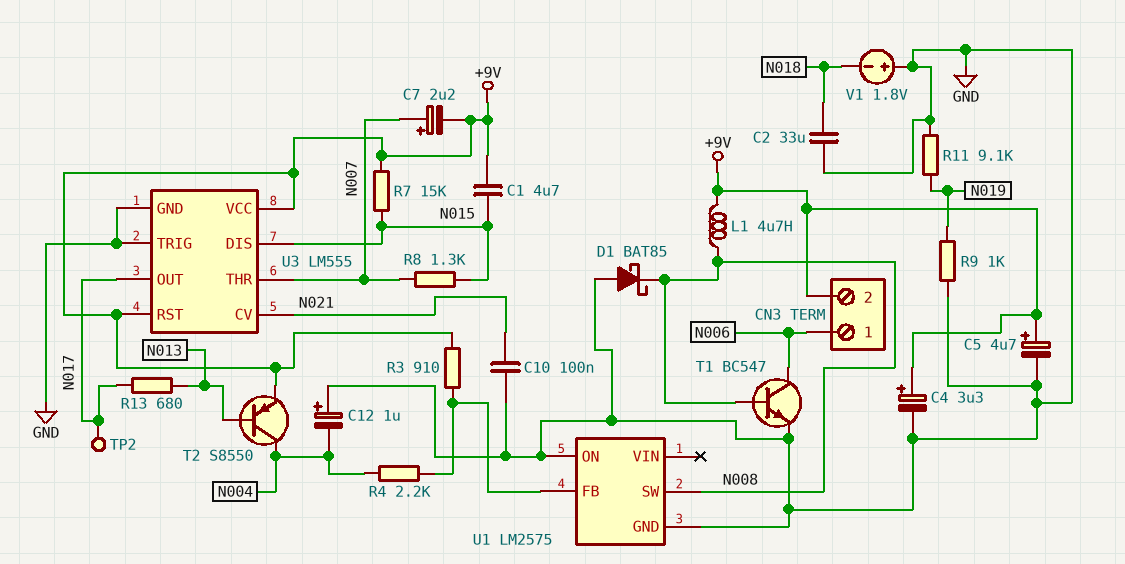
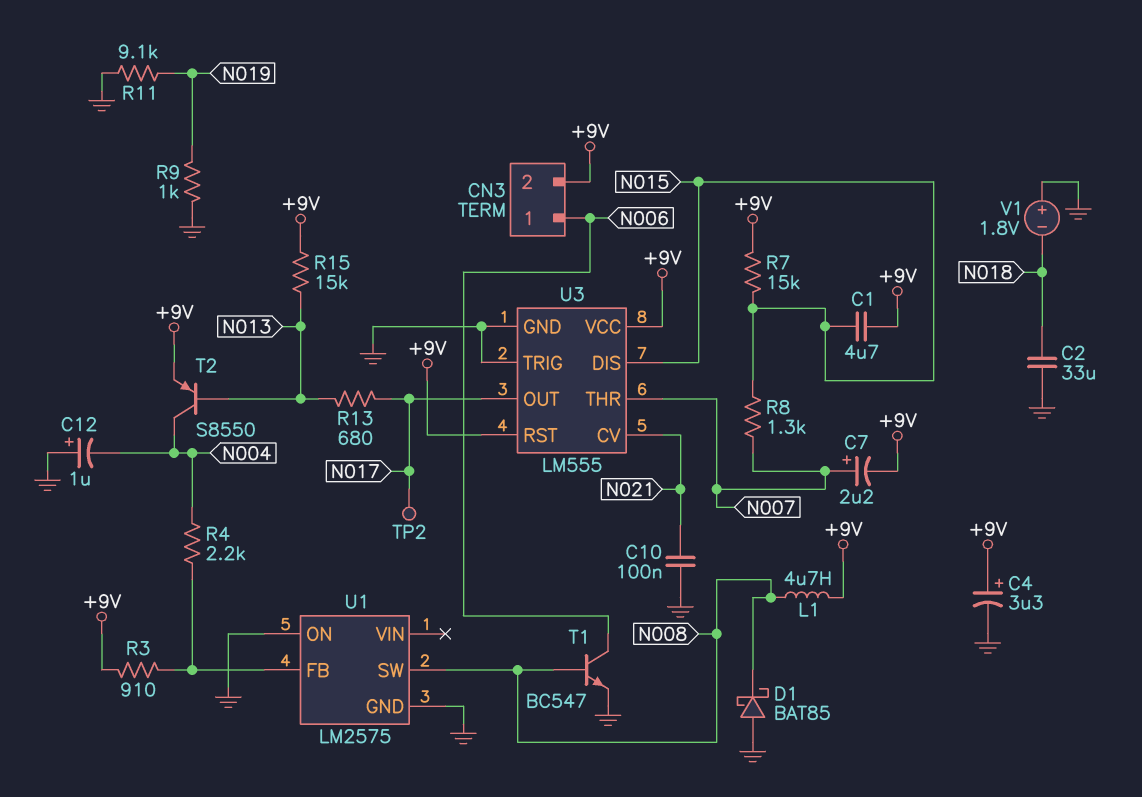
C5: 4.7uF (plus +9V, minus GND) -> none
R15: none -> 15k (+9V, N013)

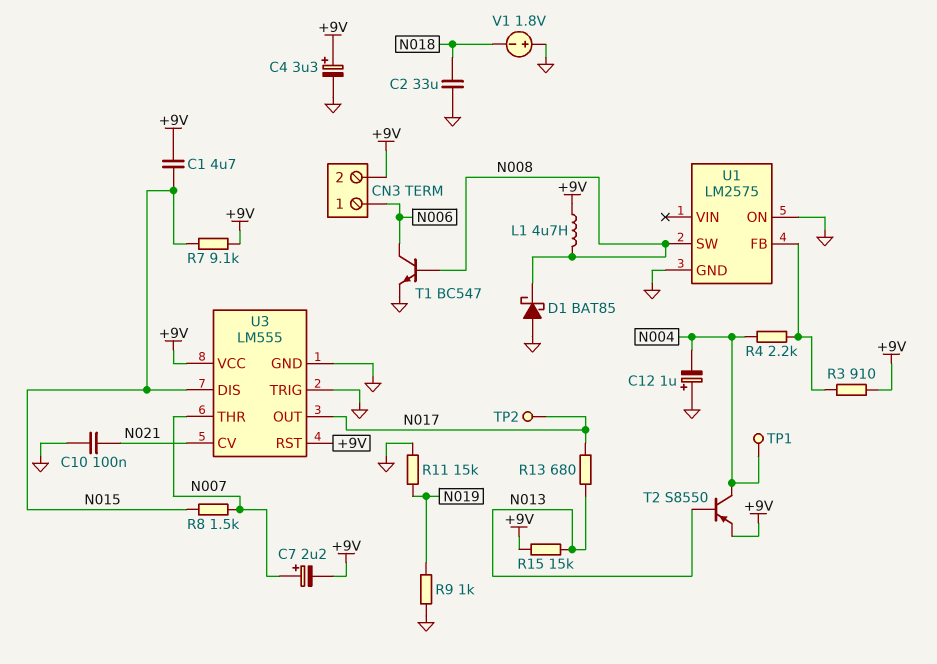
R7: 15k (+9V, N015) -> 9.1k (+9V, N015)
R8: 1.3k (N007, N015) -> 1.5k (N007, N015)
R11: 9.1k (GND, N019) -> 15k (GND, N019)
TP1: none -> test point (N004)

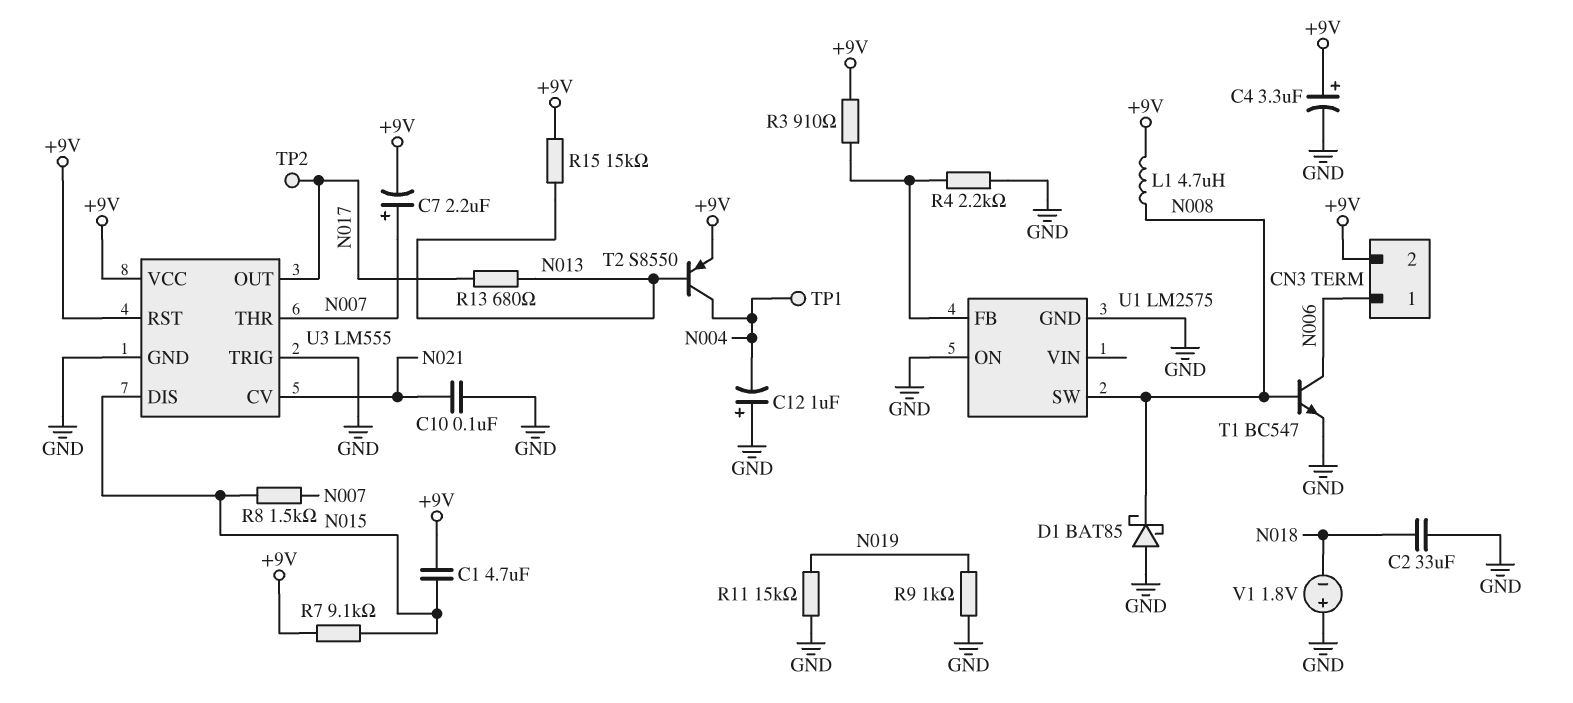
R4: 2.2k (N004, U1/FB) -> 2.2k (GND, U1/FB)

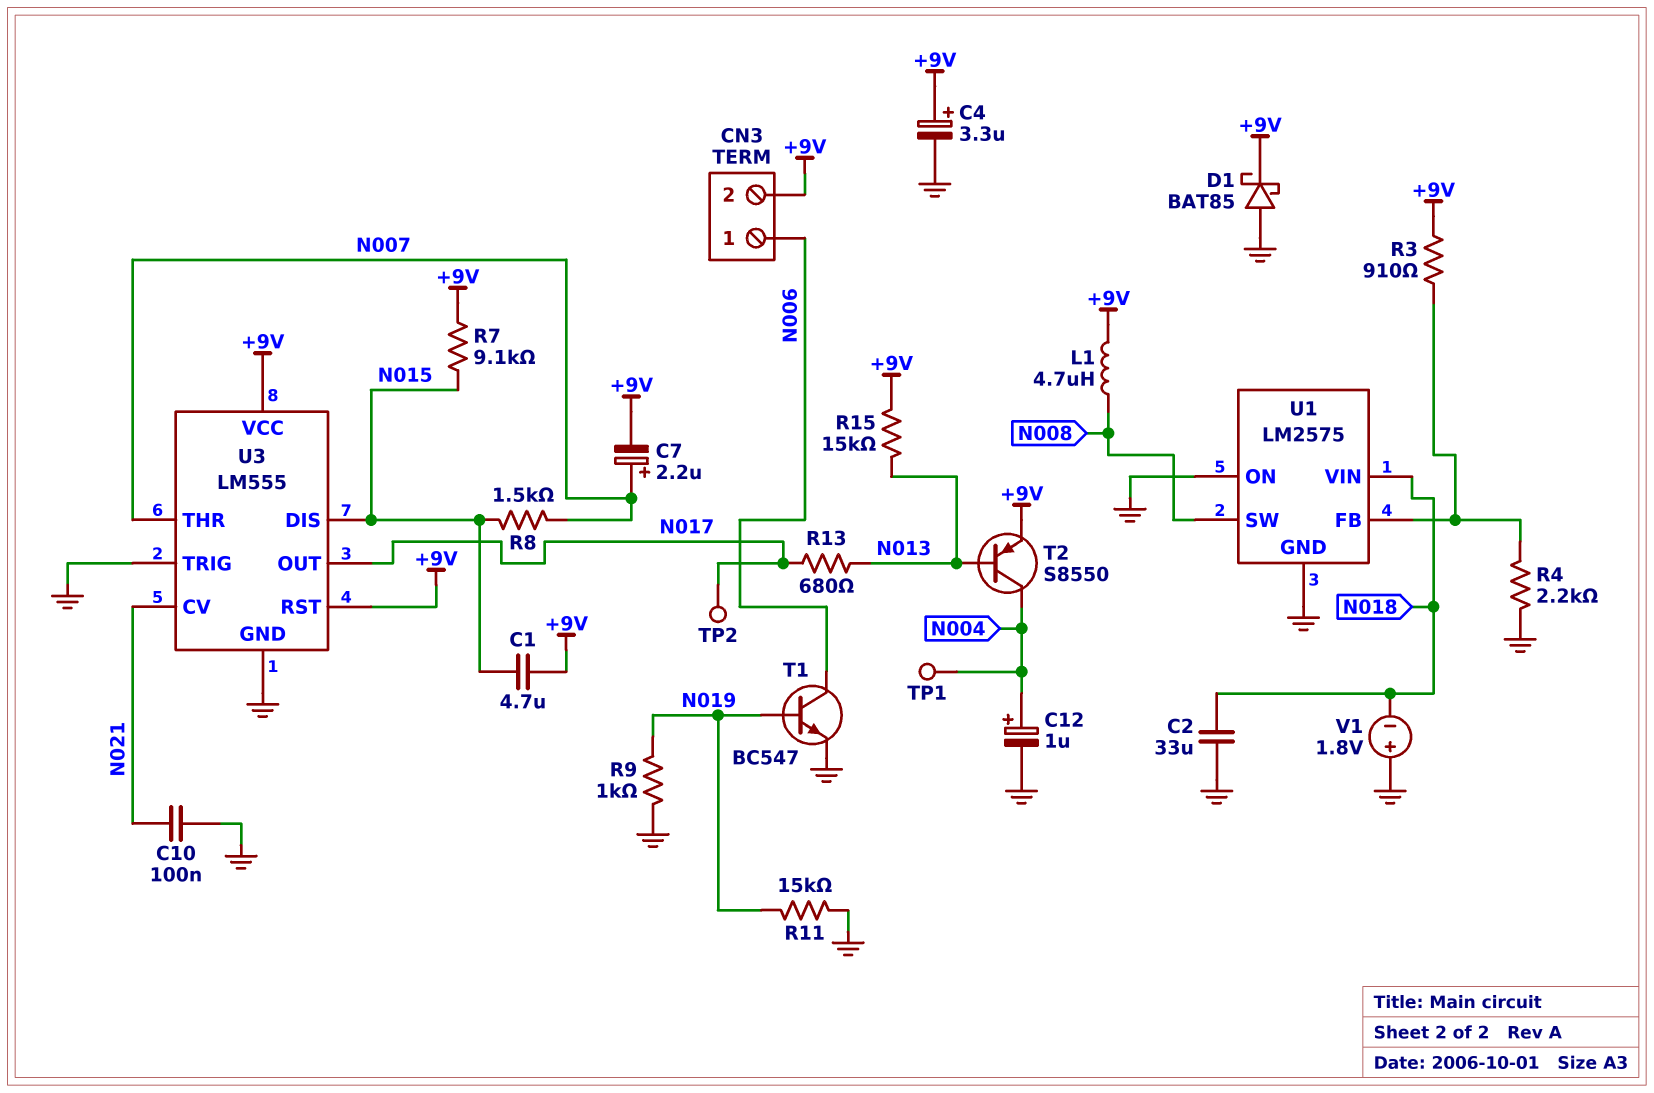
C12: 1uF (plus GND, minus N004) -> 1uF (plus N004, minus GND)
D1: schottky BAT85 (A GND, K N008) -> schottky BAT85 (A GND, K +9V)
T1: NPN BC547 (B N008, C N006, E GND) -> NPN BC547 (B N019, C N006, E GND)
U1 pin VIN: none -> N018

